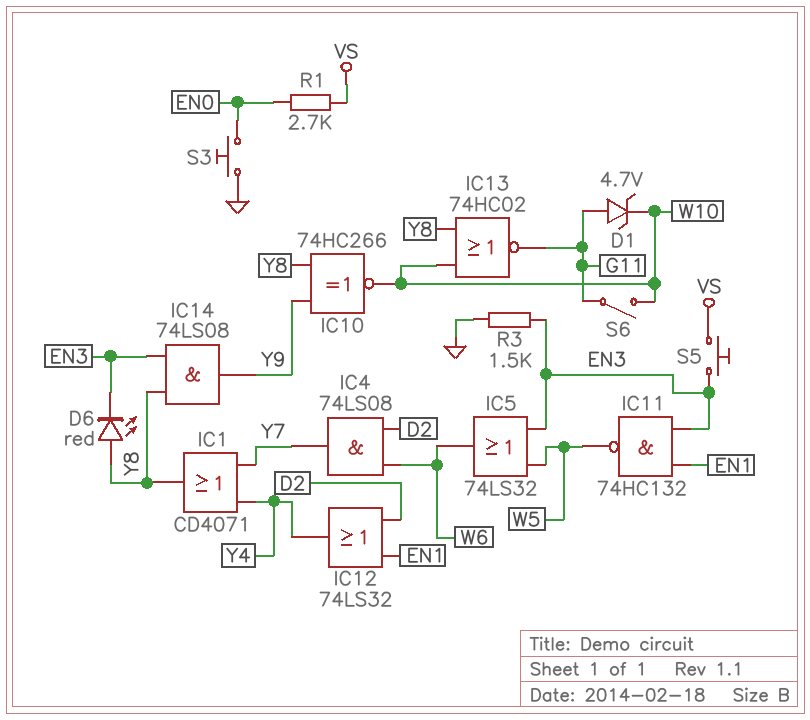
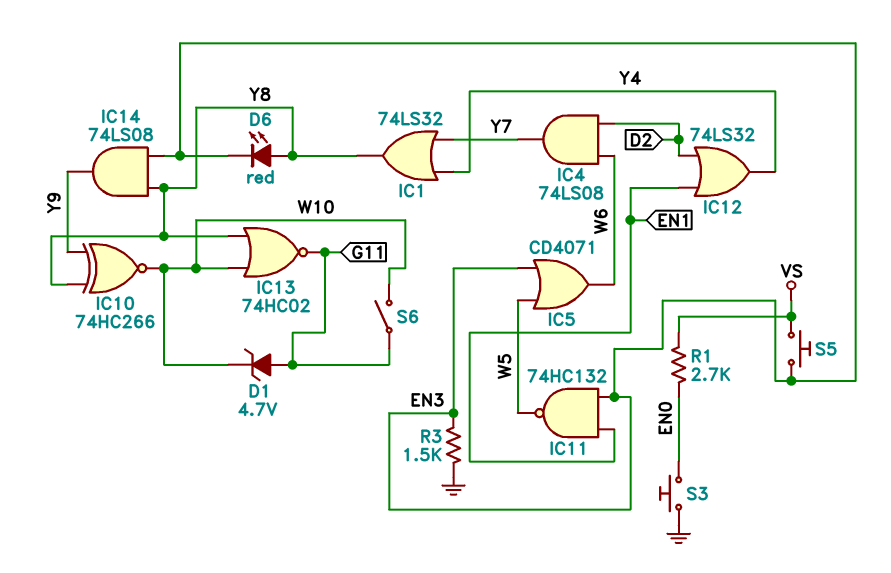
IC1: OR CD4071 (in Y4, in Y7, out Y8) -> OR 74LS32 (in Y4, in Y7, out Y8)
IC5: OR 74LS32 (in EN3, in W5, out W6) -> OR CD4071 (in EN3, in W5, out W6)

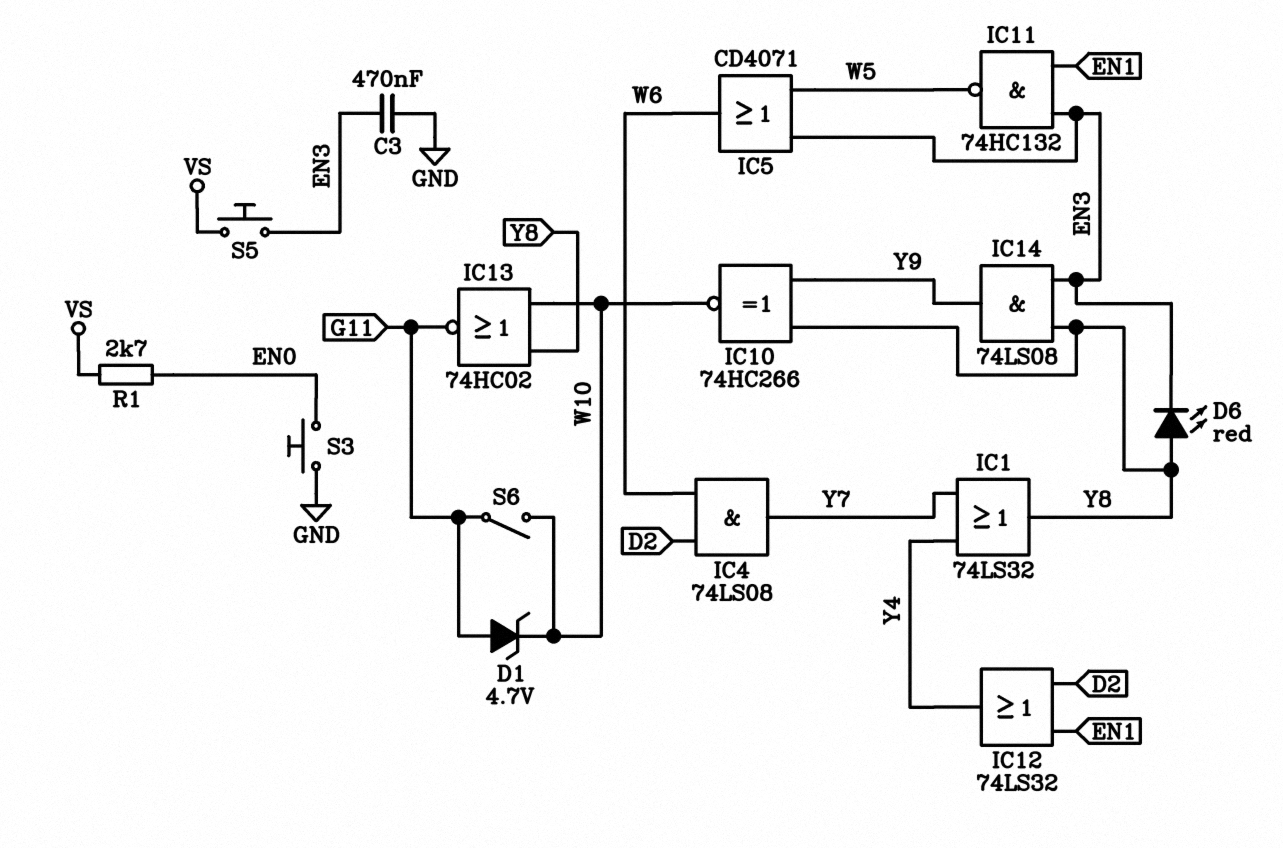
C3: none -> 470nF (EN3, GND)
R3: 1.5k (EN3, GND) -> none

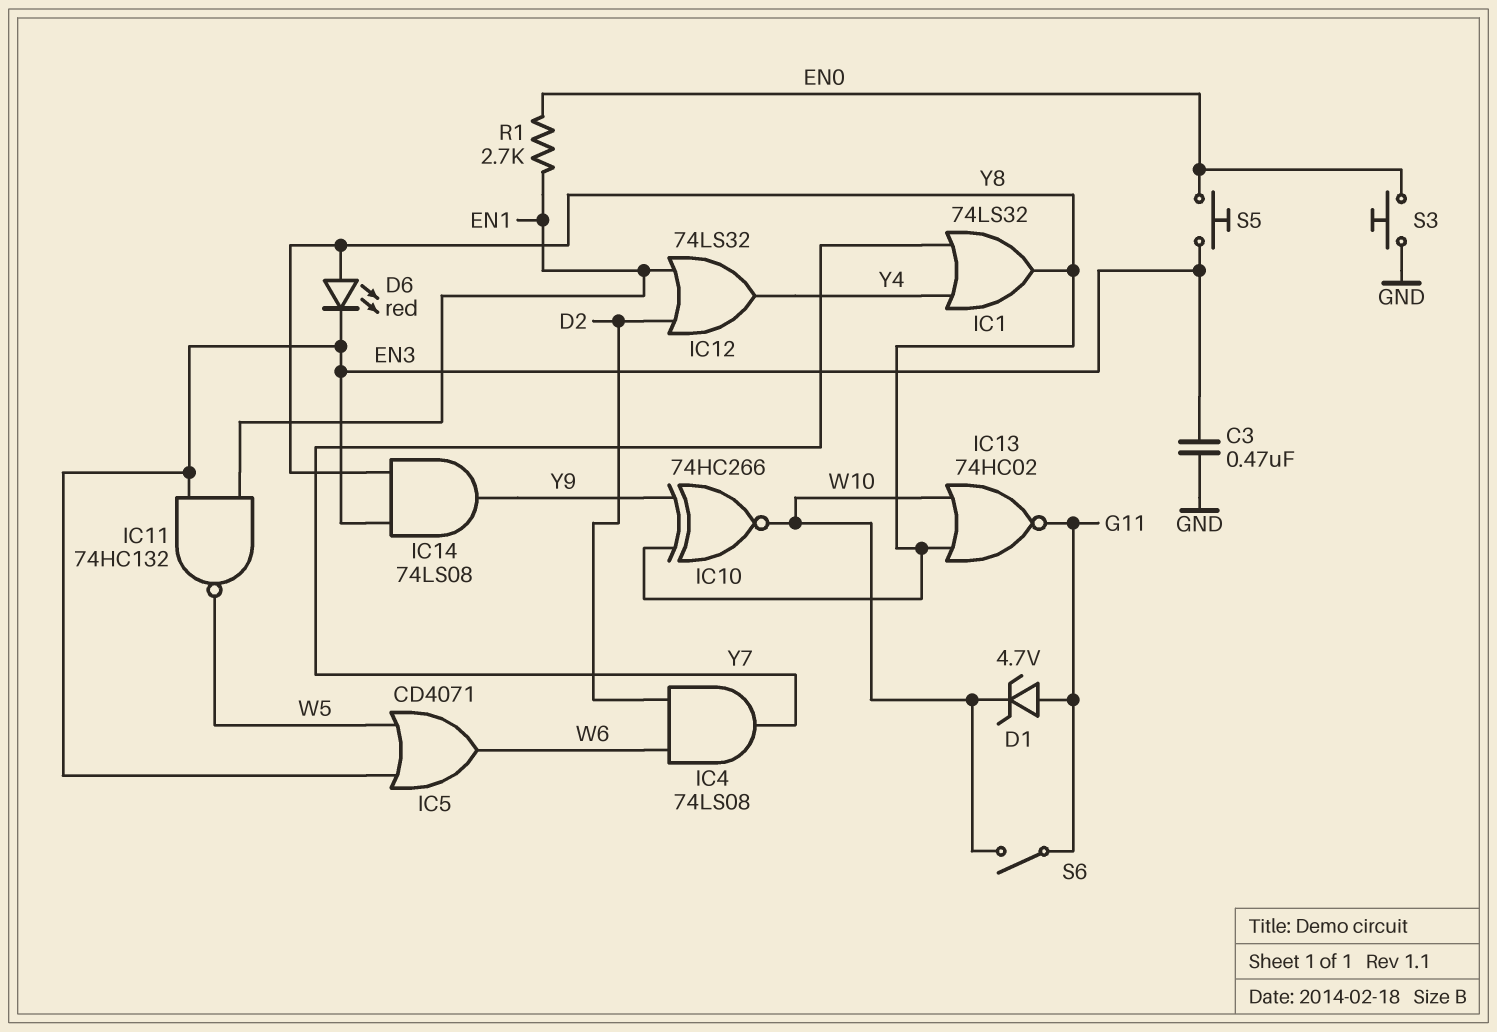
R1: 2.7k (EN0, VS) -> 2.7k (EN0, EN1)
S5: button (EN3, VS) -> button (EN0, EN3)

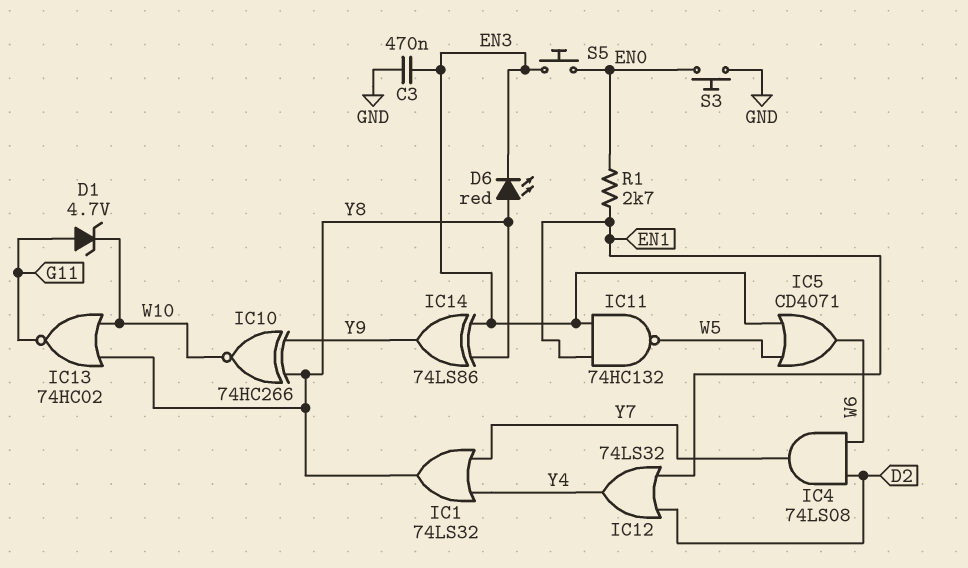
IC14: AND 74LS08 (in EN3, in Y8, out Y9) -> XOR 74LS86 (in EN3, in Y8, out Y9)
S6: switch (G11, W10) -> none

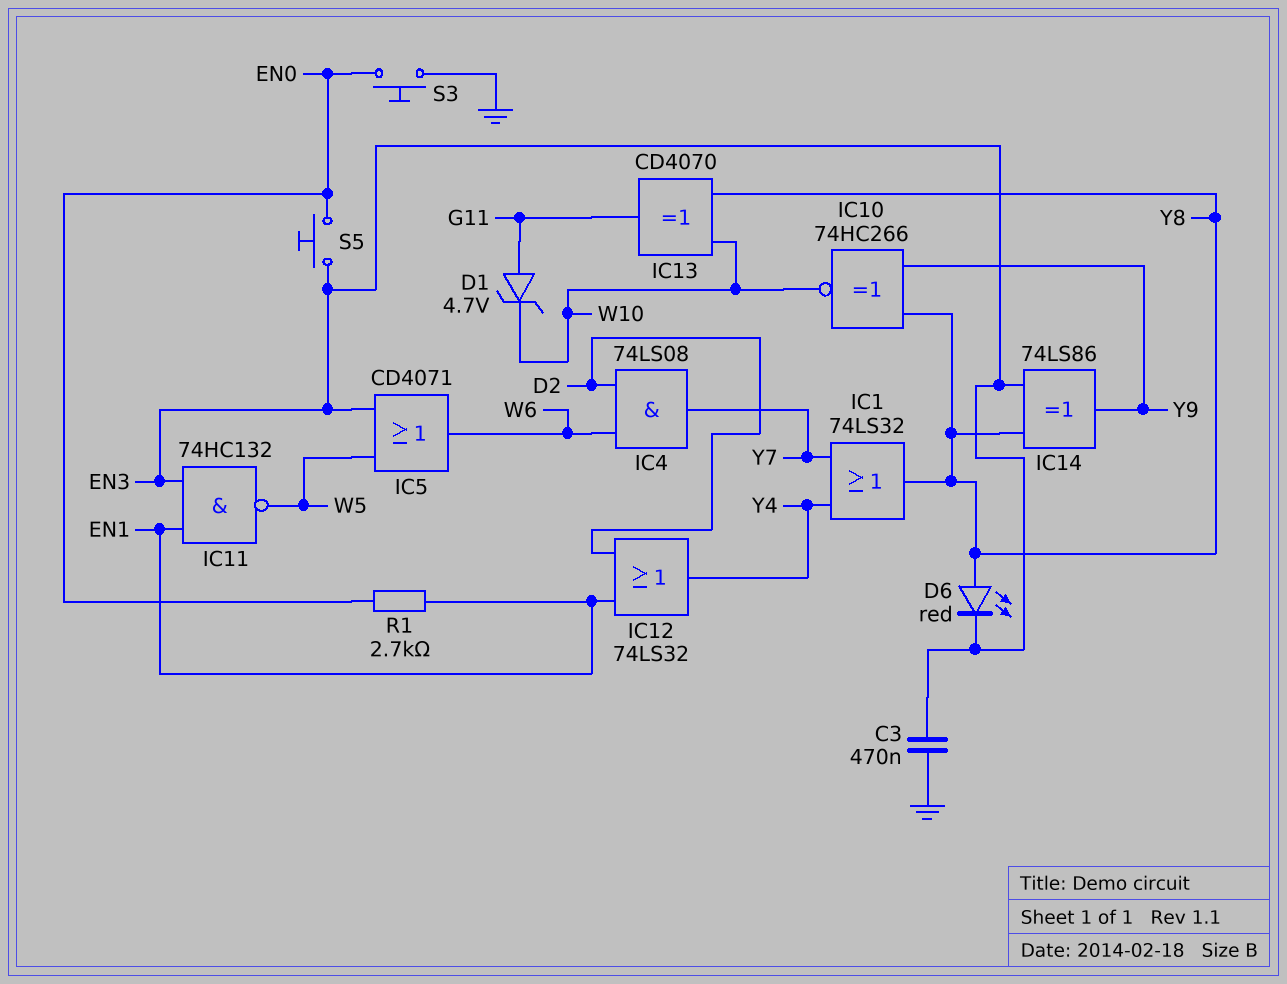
IC13: NOR 74HC02 (in W10, in Y8, out G11) -> XOR CD4070 (in W10, in Y8, out G11)

